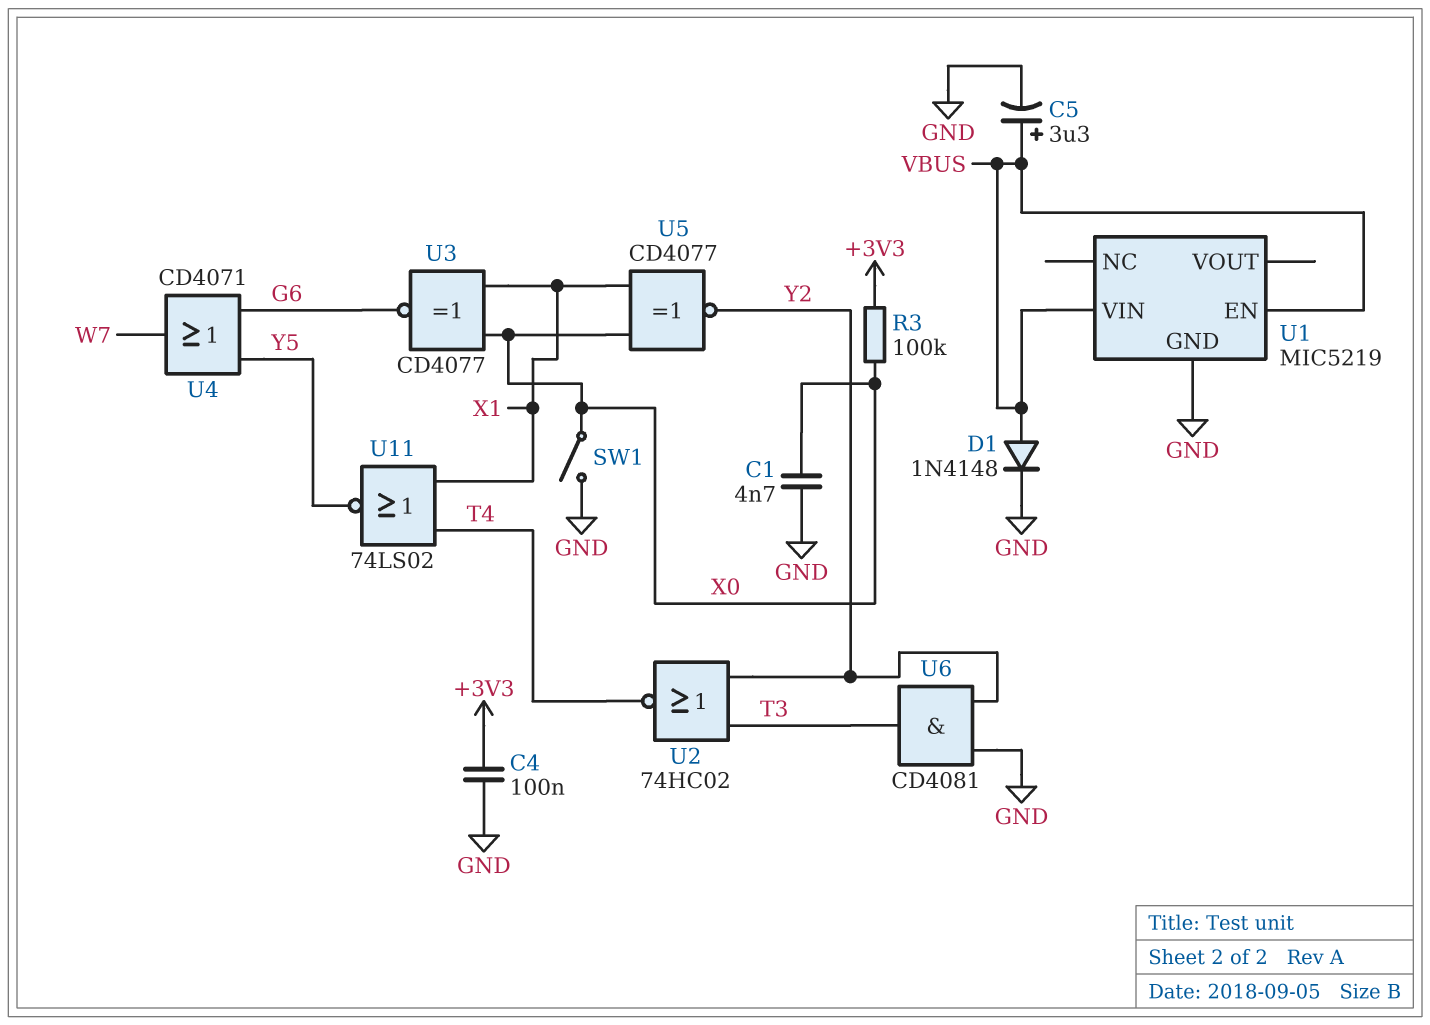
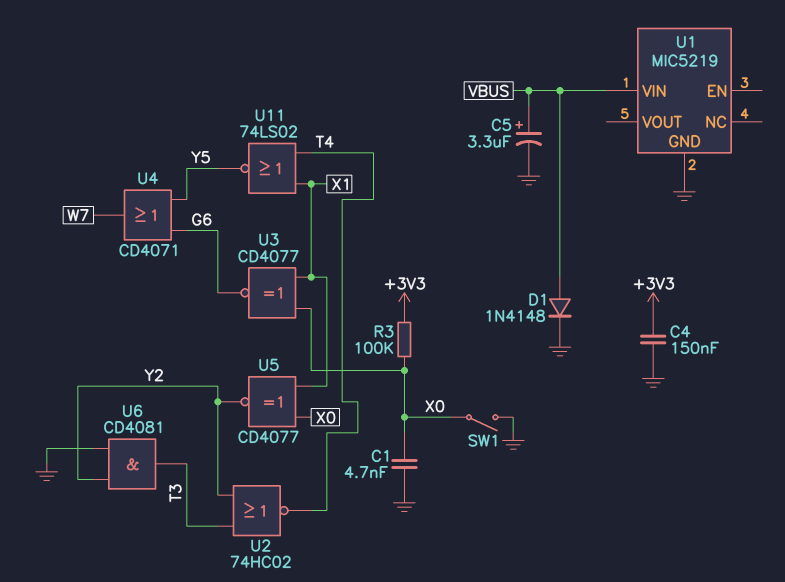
C4: 100nF (+3V3, GND) -> 150nF (+3V3, GND)
U1 pin EN: VBUS -> none

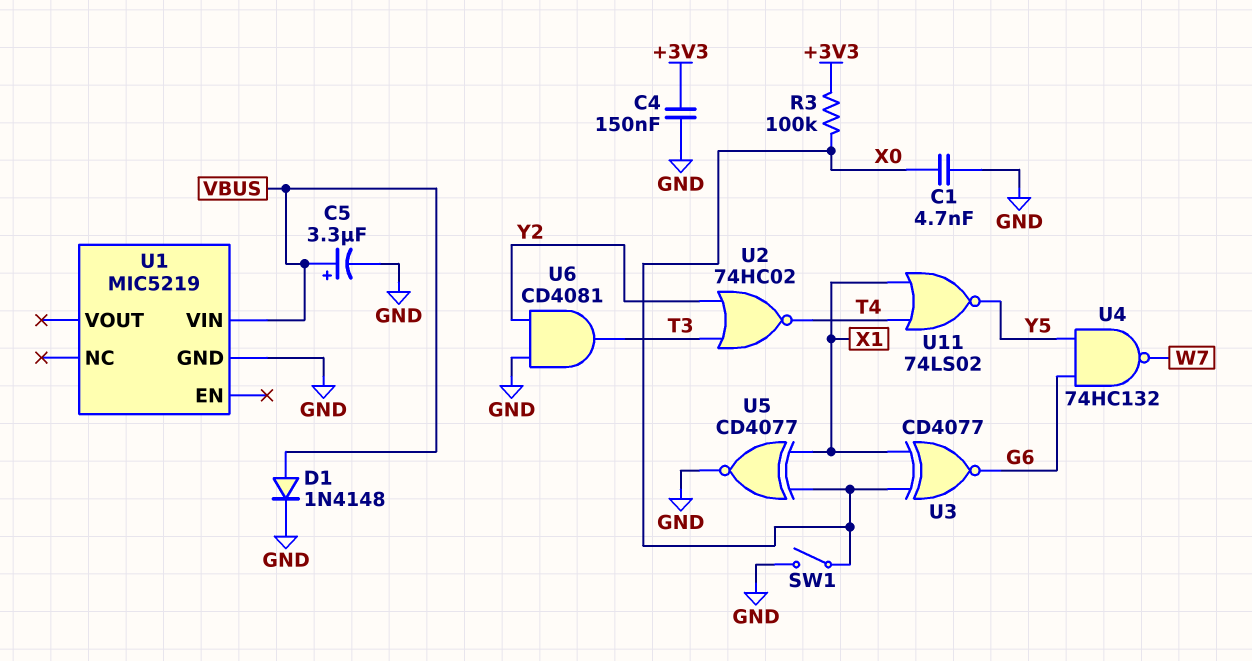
U4: OR CD4071 (in G6, in Y5, out W7) -> NAND 74HC132 (in G6, in Y5, out W7)
U5: XNOR CD4077 (in X0, in X1, out Y2) -> XNOR CD4077 (in X0, in X1, out GND)

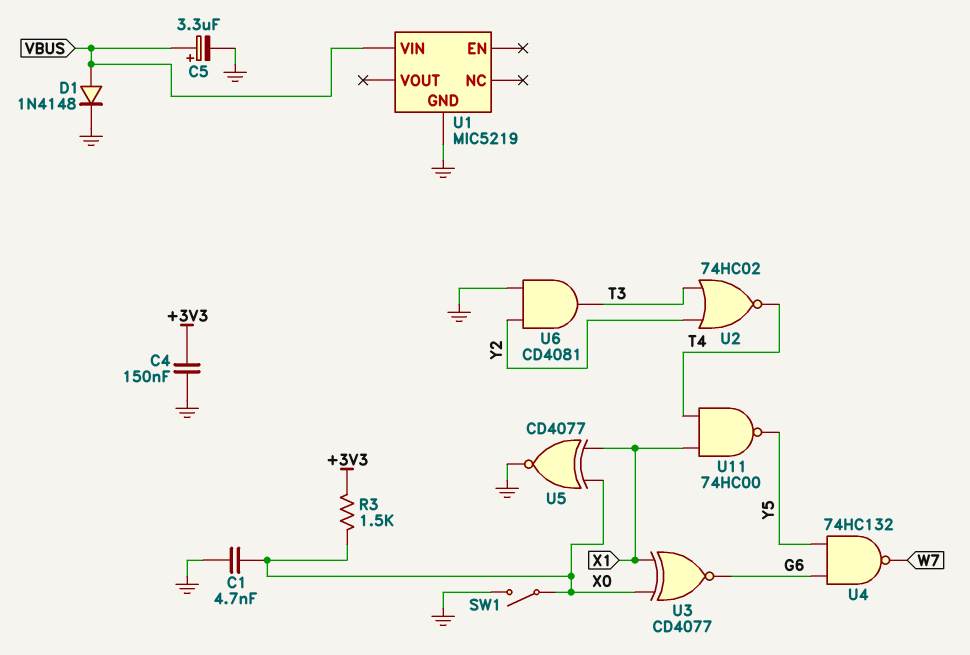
R3: 100k (+3V3, X0) -> 1.5k (+3V3, X0)
U11: NOR 74LS02 (in T4, in X1, out Y5) -> NAND 74HC00 (in T4, in X1, out Y5)

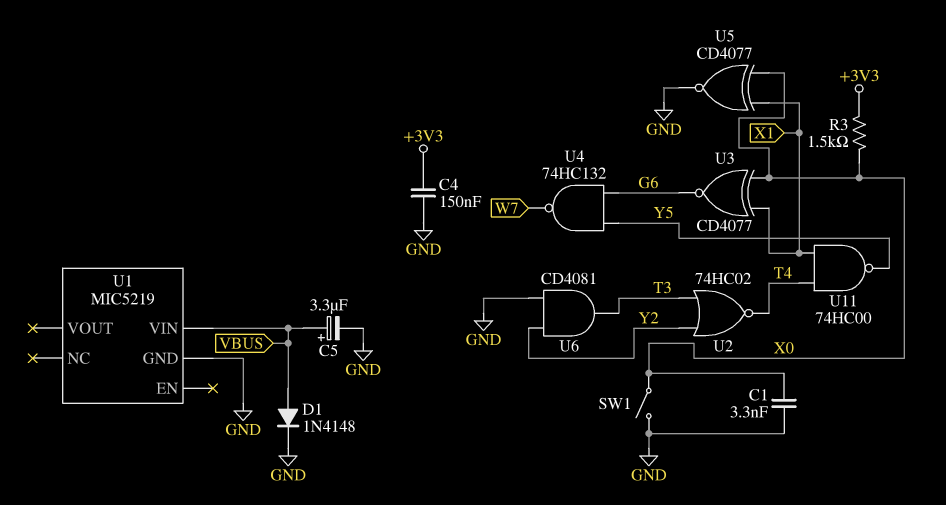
C1: 4.7nF (GND, X0) -> 3.3nF (GND, X0)

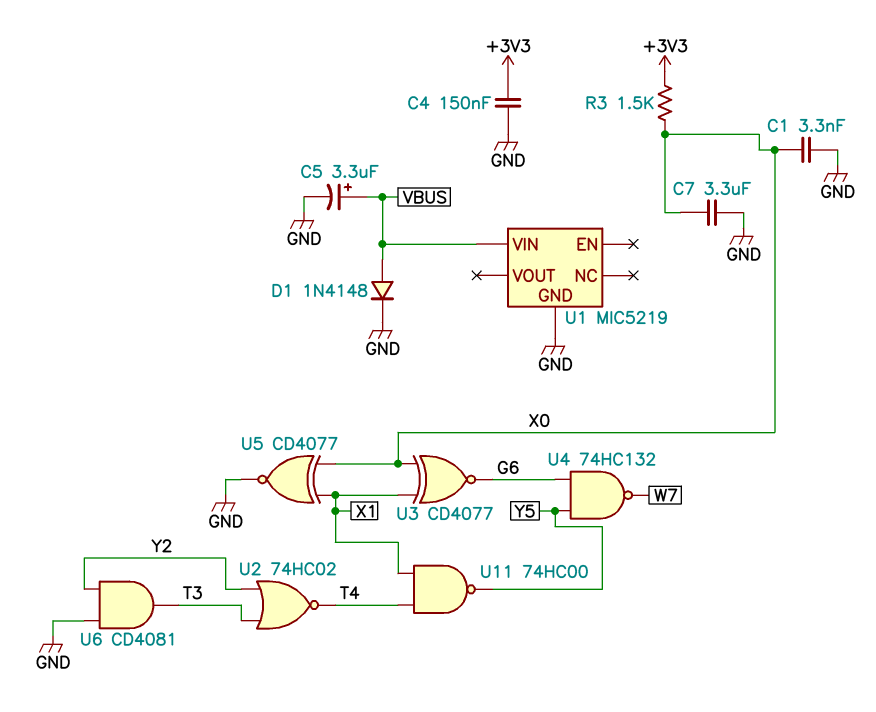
C7: none -> 3.3uF (GND, X0)
SW1: switch (GND, X0) -> none

